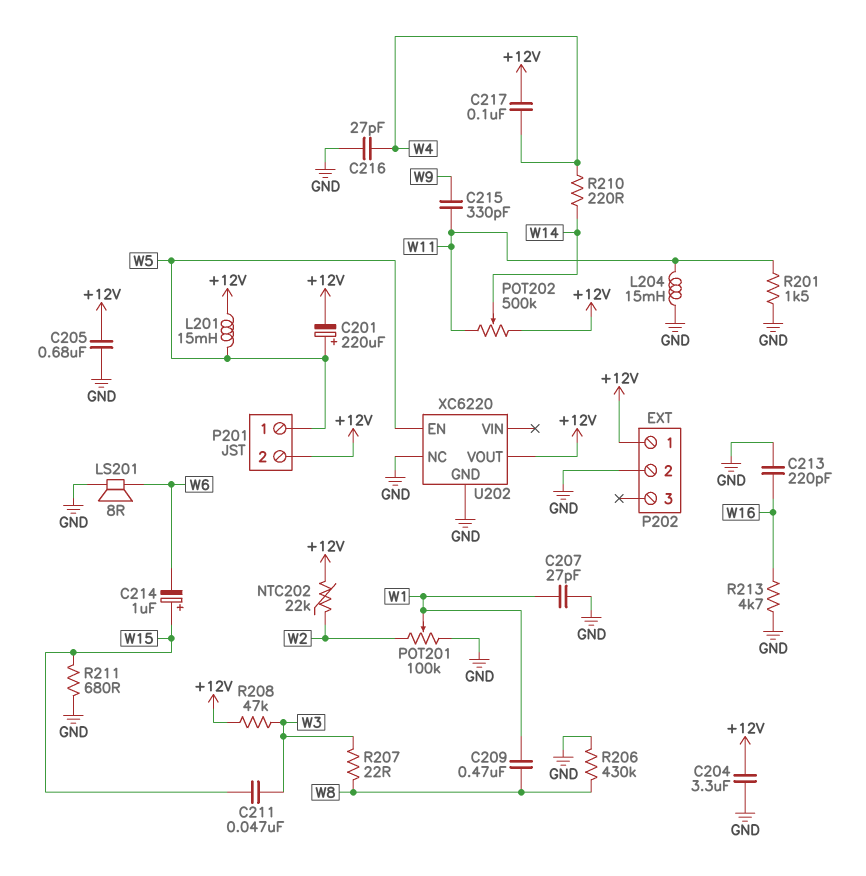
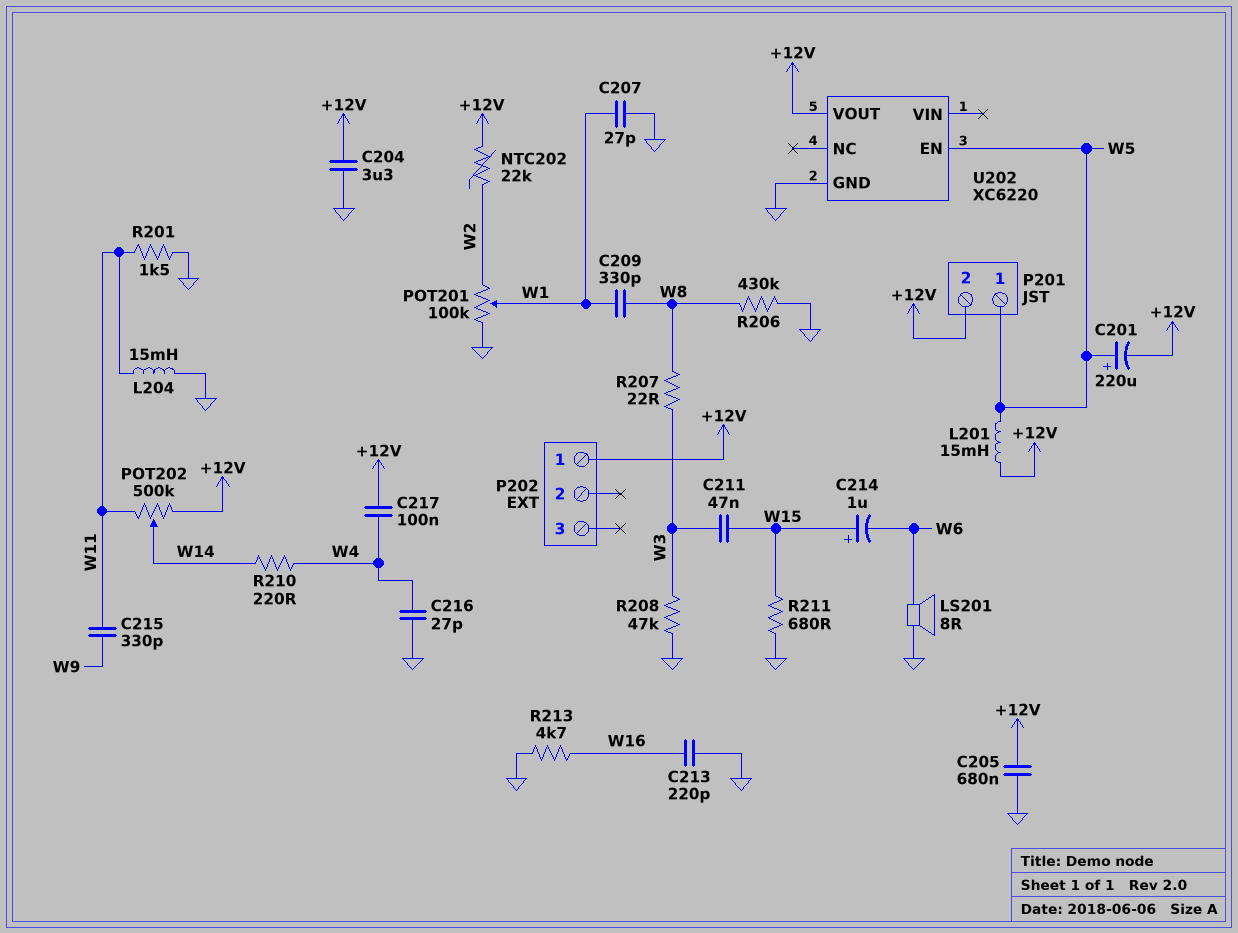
C209: 470nF (W1, W8) -> 330pF (W1, W8)
P202 pin 2: GND -> none
R208: 47k (+12V, W3) -> 47k (GND, W3)
U202 pin NC: GND -> none

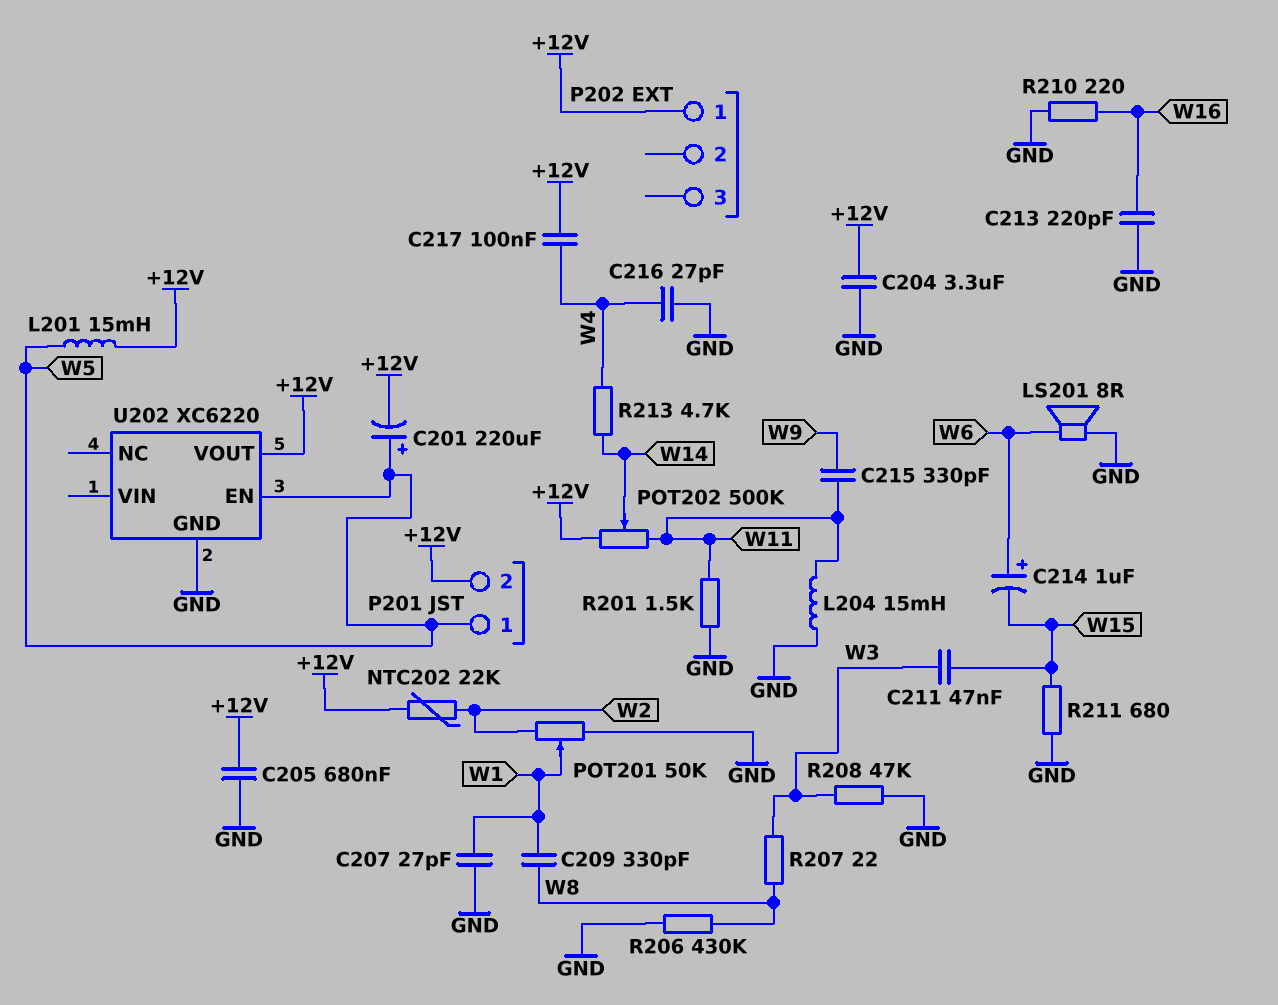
C214: 1uF (plus W15, minus W6) -> 1uF (plus W6, minus W15)
POT201: 100k (GND, W2, wiper W1) -> 50k (GND, W2, wiper W1)
R210: 220 (W4, W14) -> 220 (GND, W16)
R213: 4.7k (GND, W16) -> 4.7k (W4, W14)

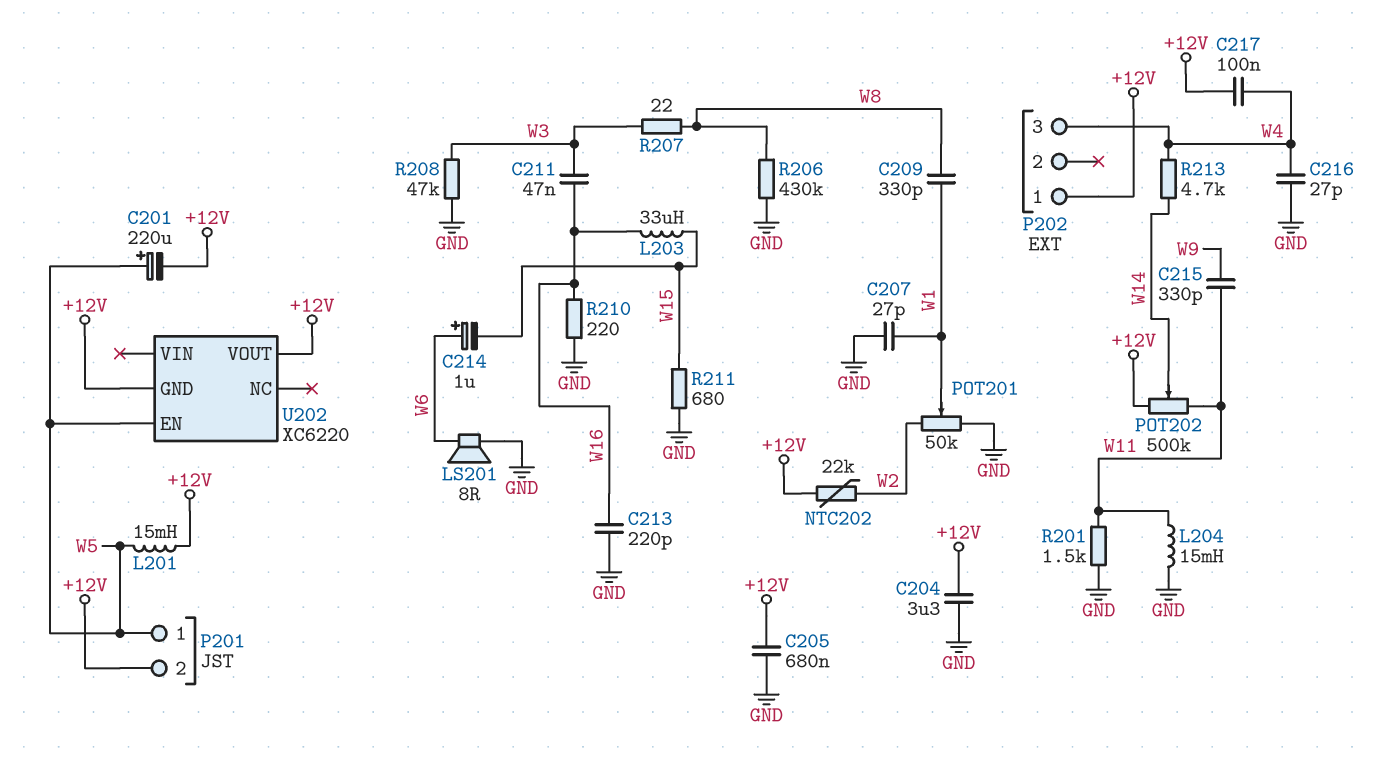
C211: 47nF (W3, W15) -> 47nF (W3, W16)
L203: none -> 33uH (W15, W16)
P202 pin 3: none -> W4
U202 pin GND: GND -> +12V

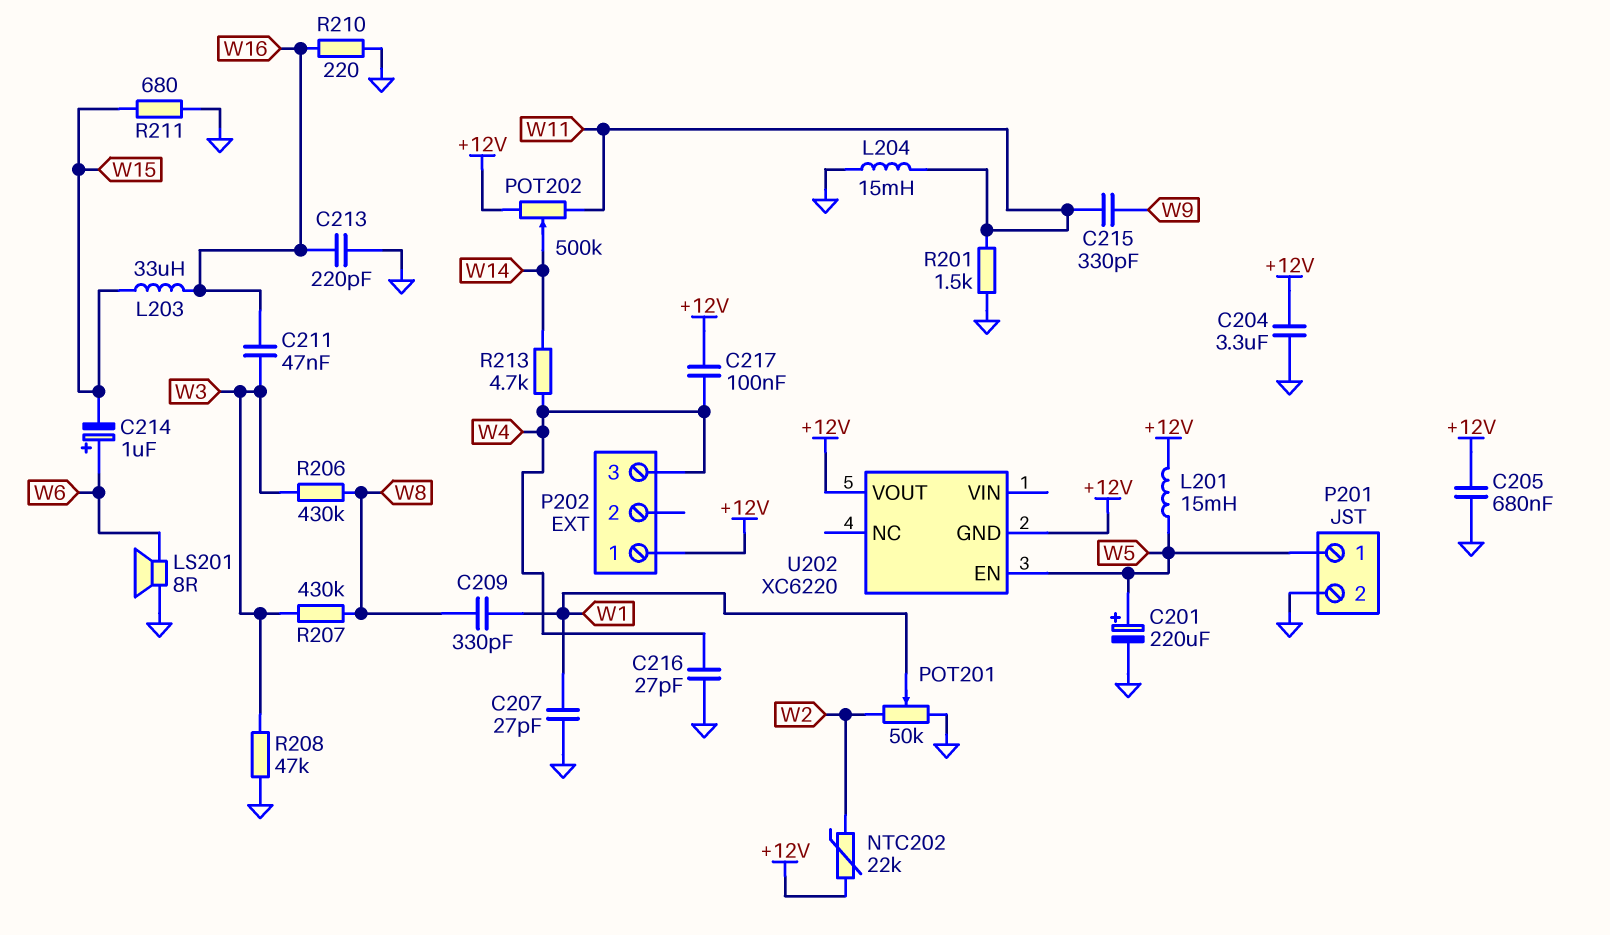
C201: 220uF (plus W5, minus +12V) -> 220uF (plus W5, minus GND)
P201 pin 2: +12V -> GND
R206: 430k (GND, W8) -> 430k (W3, W8)
R207: 22 (W3, W8) -> 430k (W3, W8)

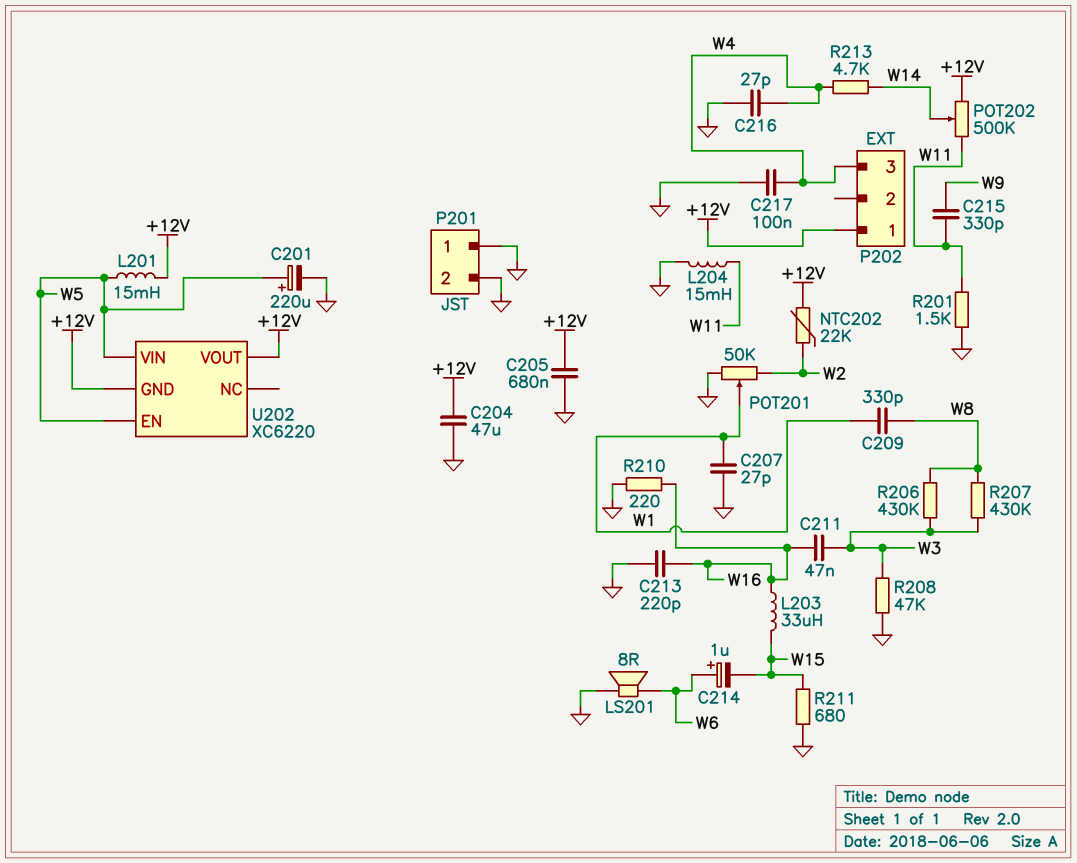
C204: 3.3uF (+12V, GND) -> 47uF (+12V, GND)
C217: 100nF (+12V, W4) -> 100nF (GND, W4)
P201 pin 1: W5 -> GND
U202 pin VIN: none -> W5

